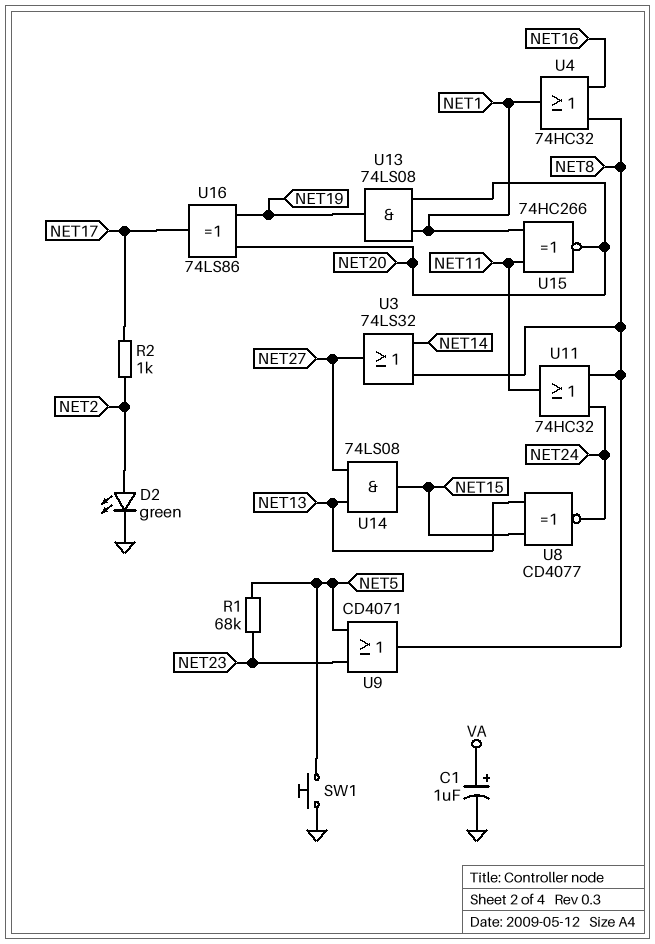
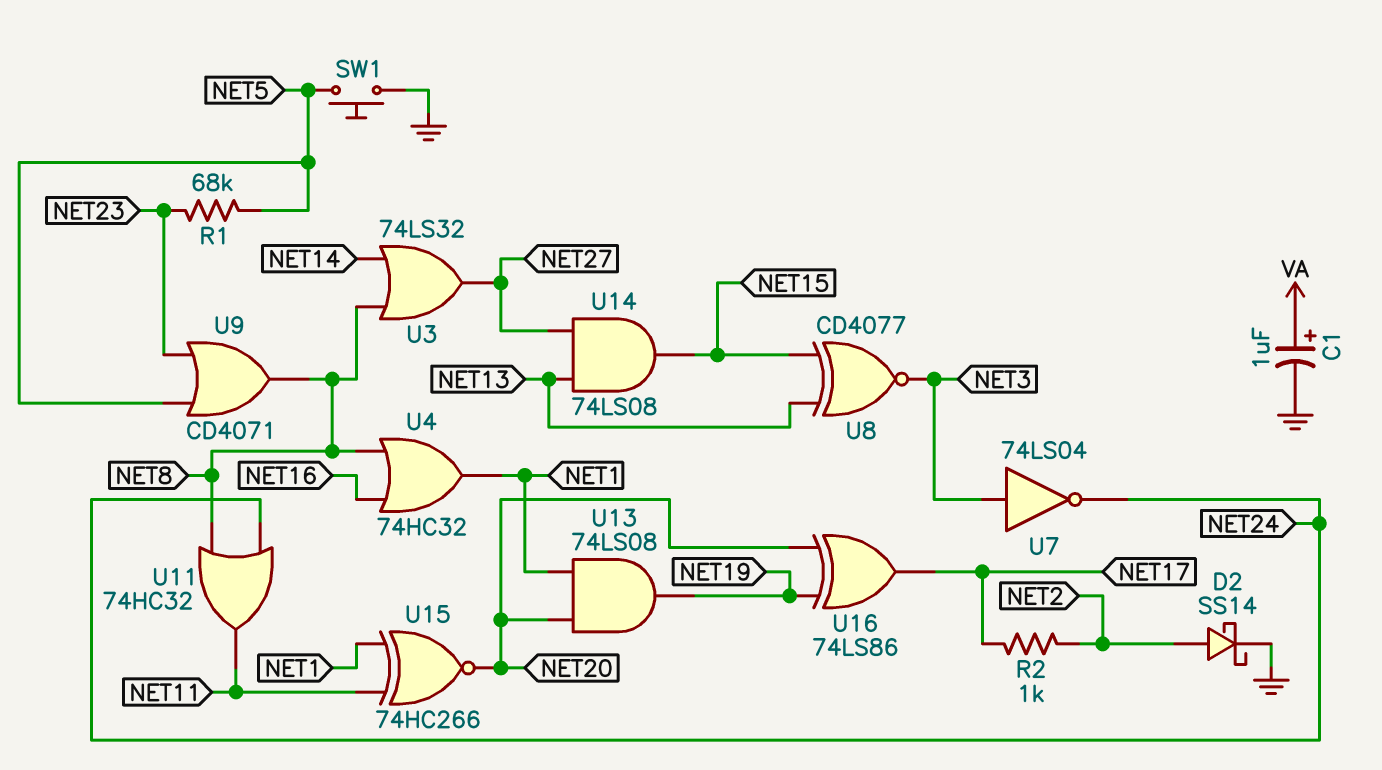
D2: LED green (A NET2, K GND) -> schottky SS14 (A NET2, K GND)
U7: none -> NOT 74LS04 (in NET3, out NET24)
U8: XNOR CD4077 (in NET13, in NET15, out NET24) -> XNOR CD4077 (in NET13, in NET15, out NET3)

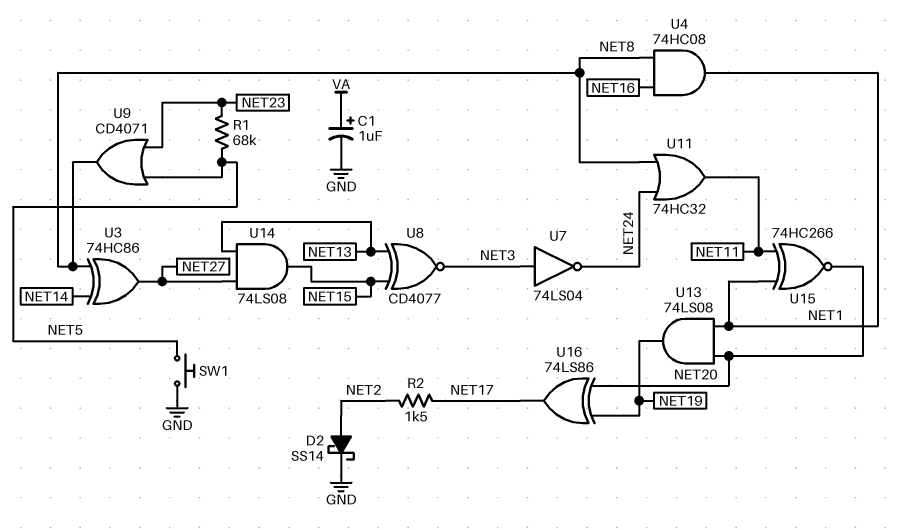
R2: 1k (NET2, NET17) -> 1.5k (NET2, NET17)
U3: OR 74LS32 (in NET8, in NET14, out NET27) -> XOR 74HC86 (in NET8, in NET14, out NET27)
U4: OR 74HC32 (in NET8, in NET16, out NET1) -> AND 74HC08 (in NET8, in NET16, out NET1)

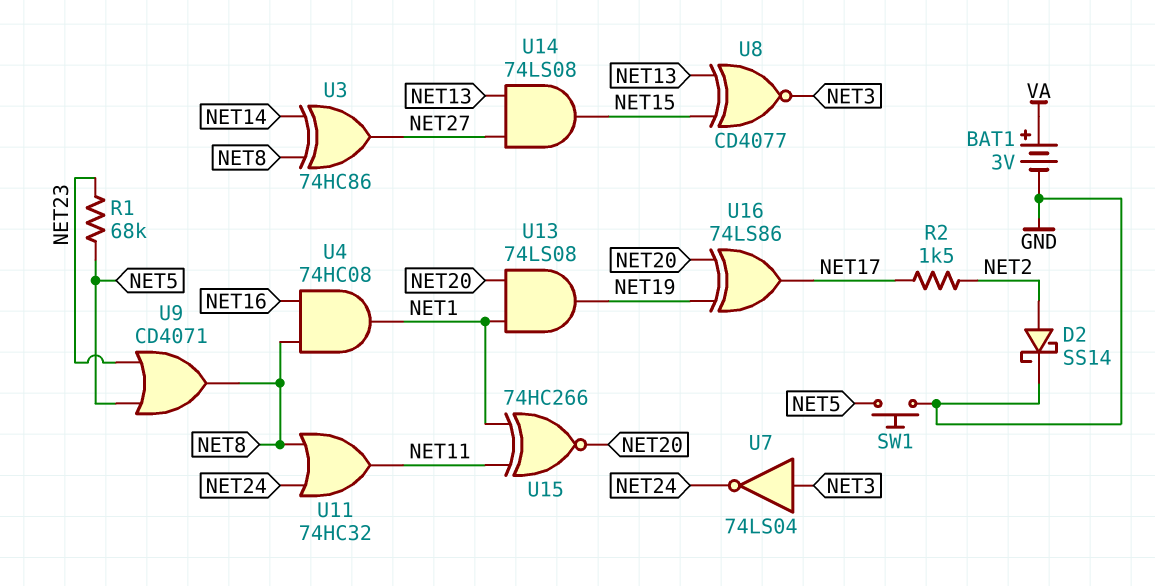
BAT1: none -> 3V (plus VA, minus GND)
C1: 1uF (plus VA, minus GND) -> none

